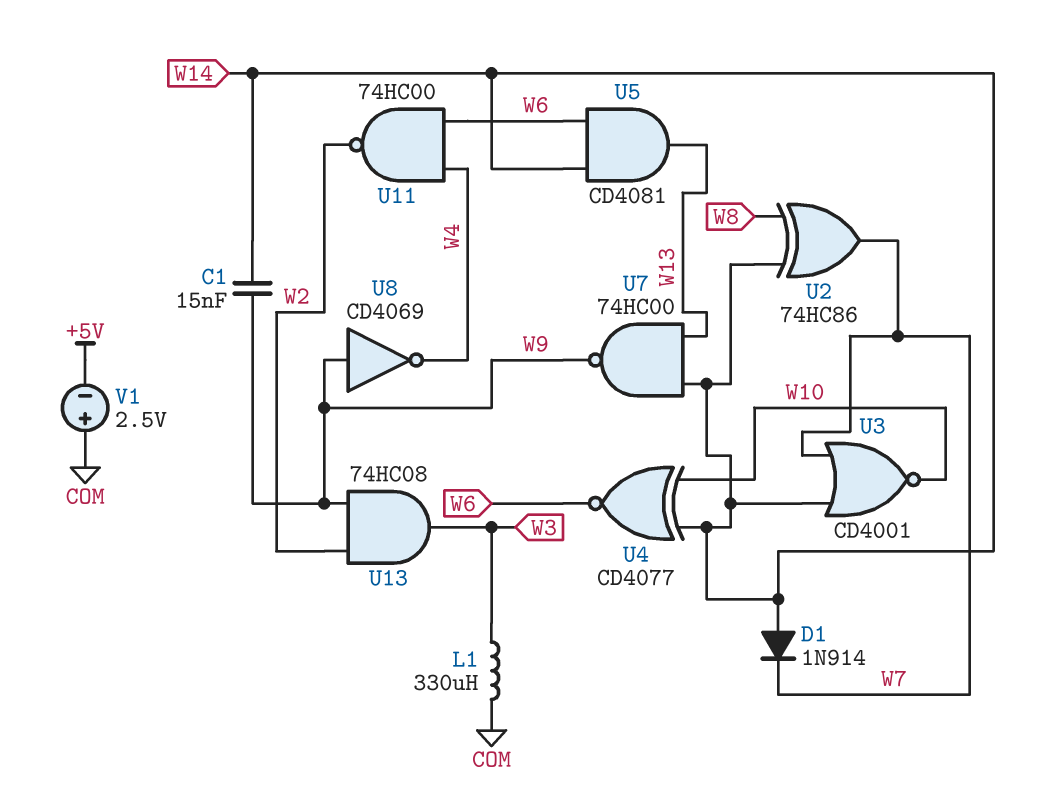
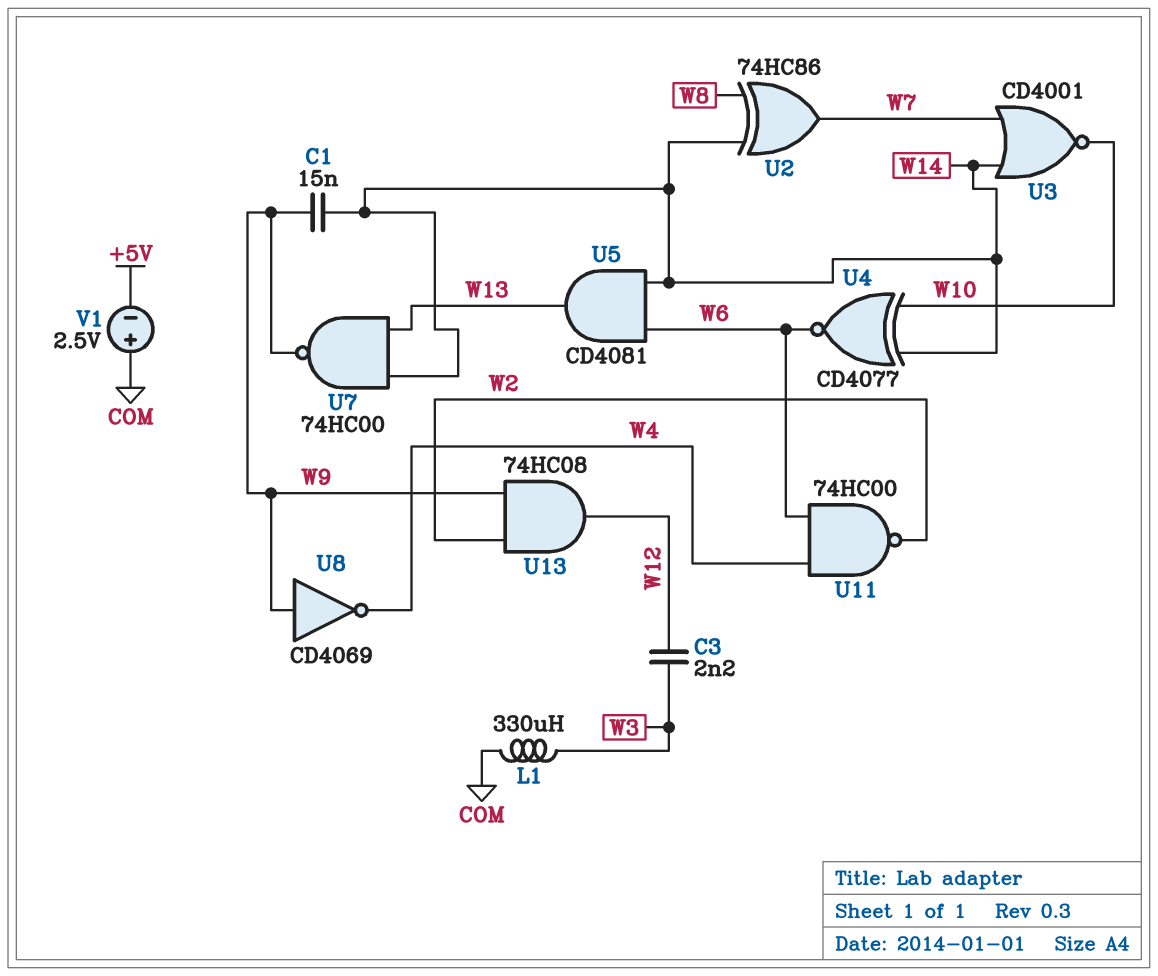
C3: none -> 2.2nF (W3, W12)
D1: diode 1N914 (A W14, K W7) -> none
U13: AND 74HC08 (in W2, in W9, out W3) -> AND 74HC08 (in W2, in W9, out W12)

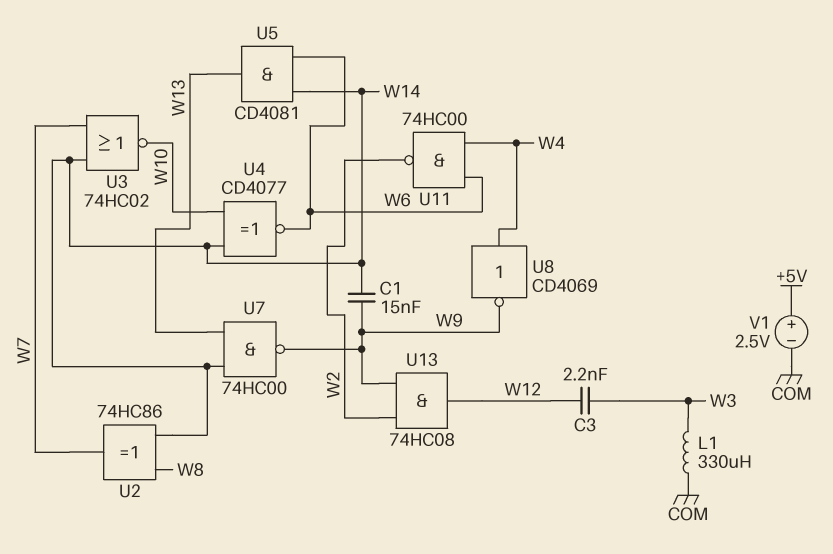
U3: NOR CD4001 (in W7, in W14, out W10) -> NOR 74HC02 (in W7, in W14, out W10)
U8: NOT CD4069 (in W9, out W4) -> NOT CD4069 (in W4, out W9)
V1: 2.5V (plus COM, minus +5V) -> 2.5V (plus +5V, minus COM)

